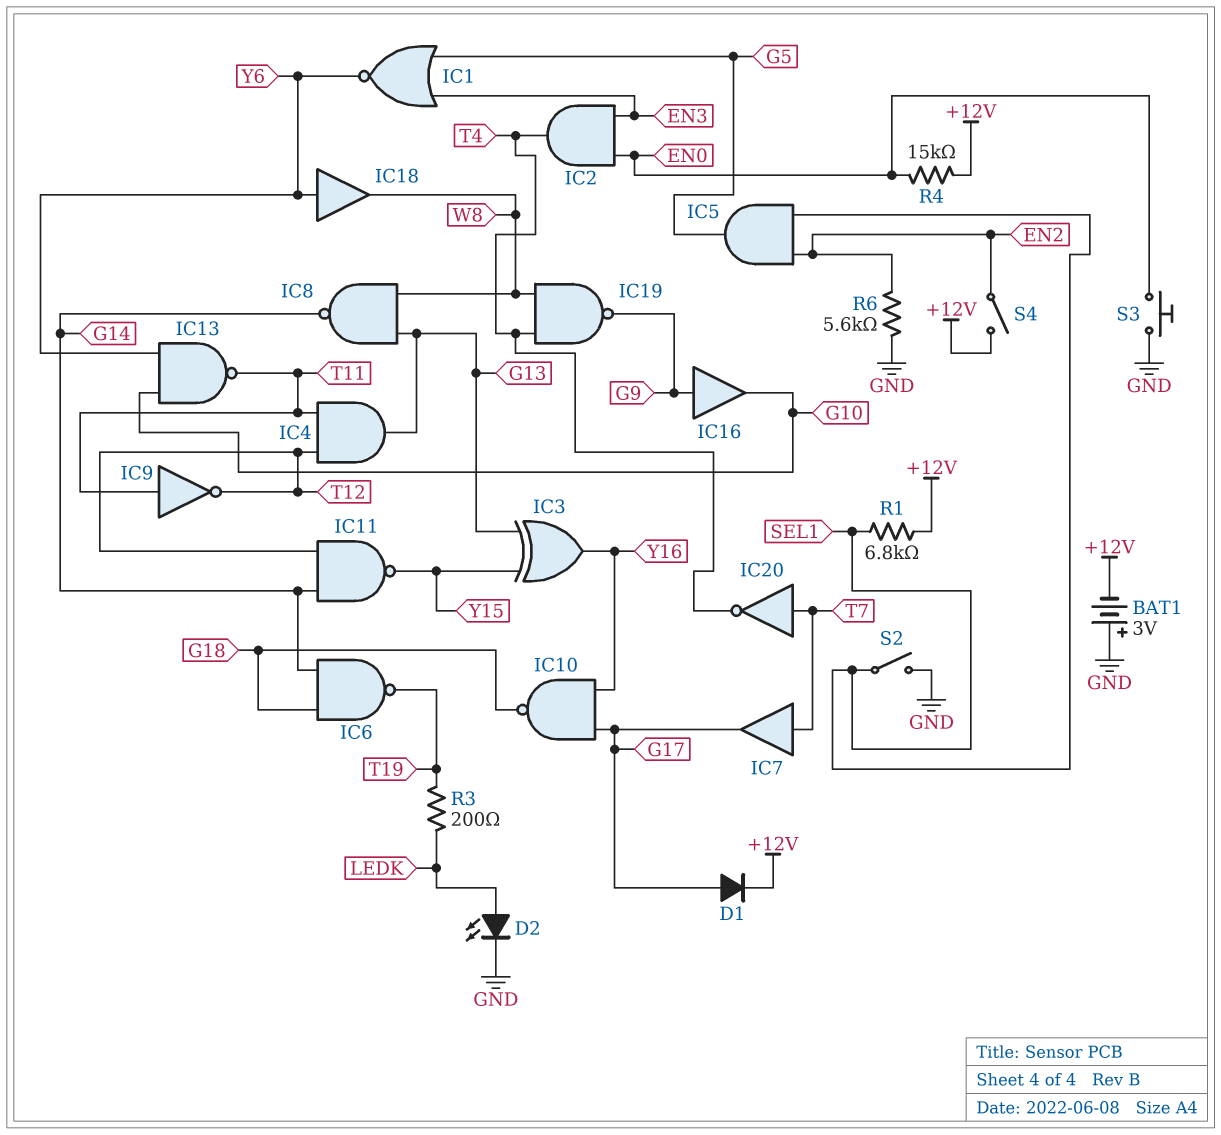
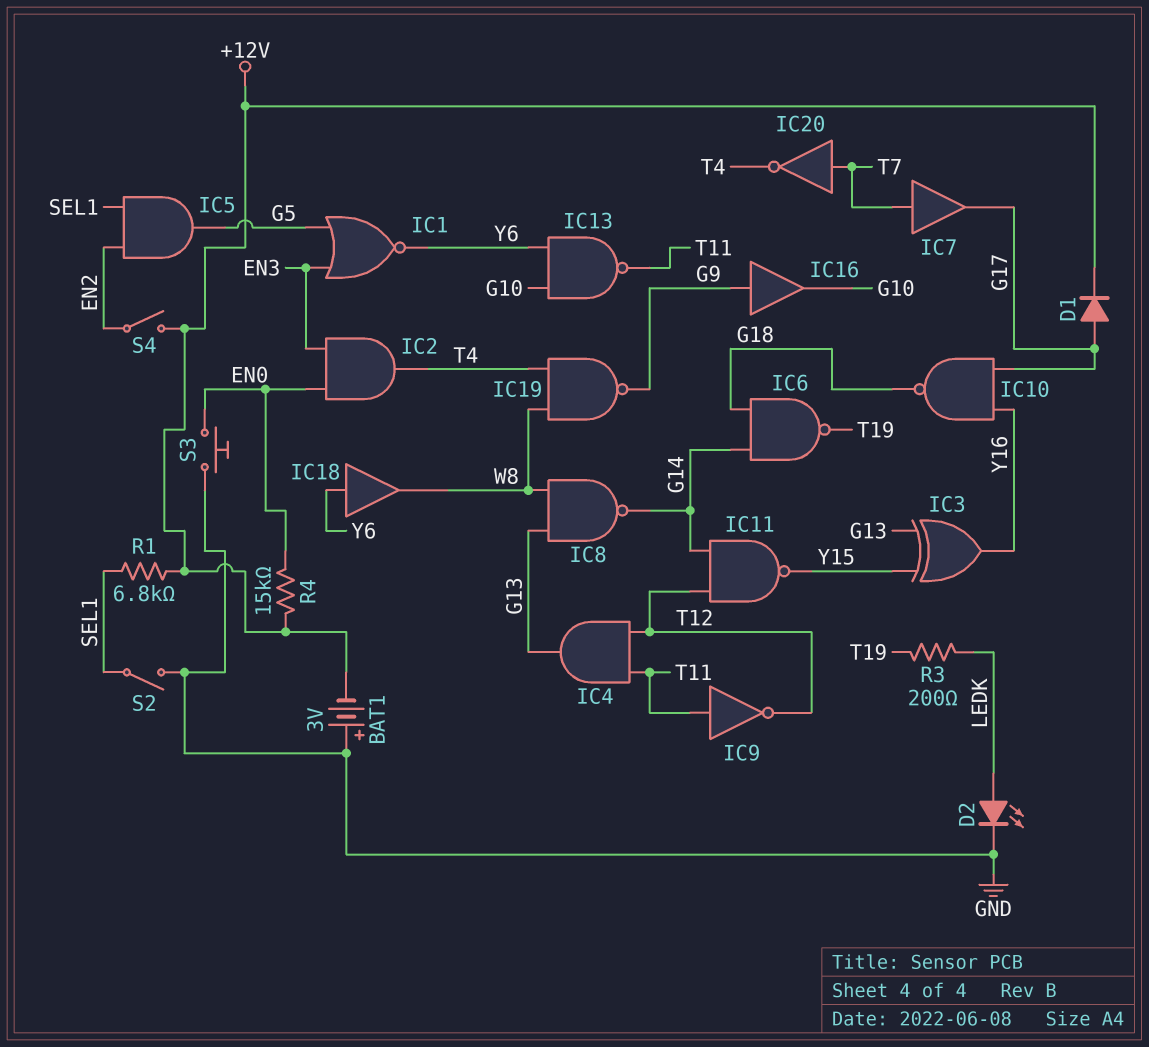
R6: 5.6k (EN2, GND) -> none

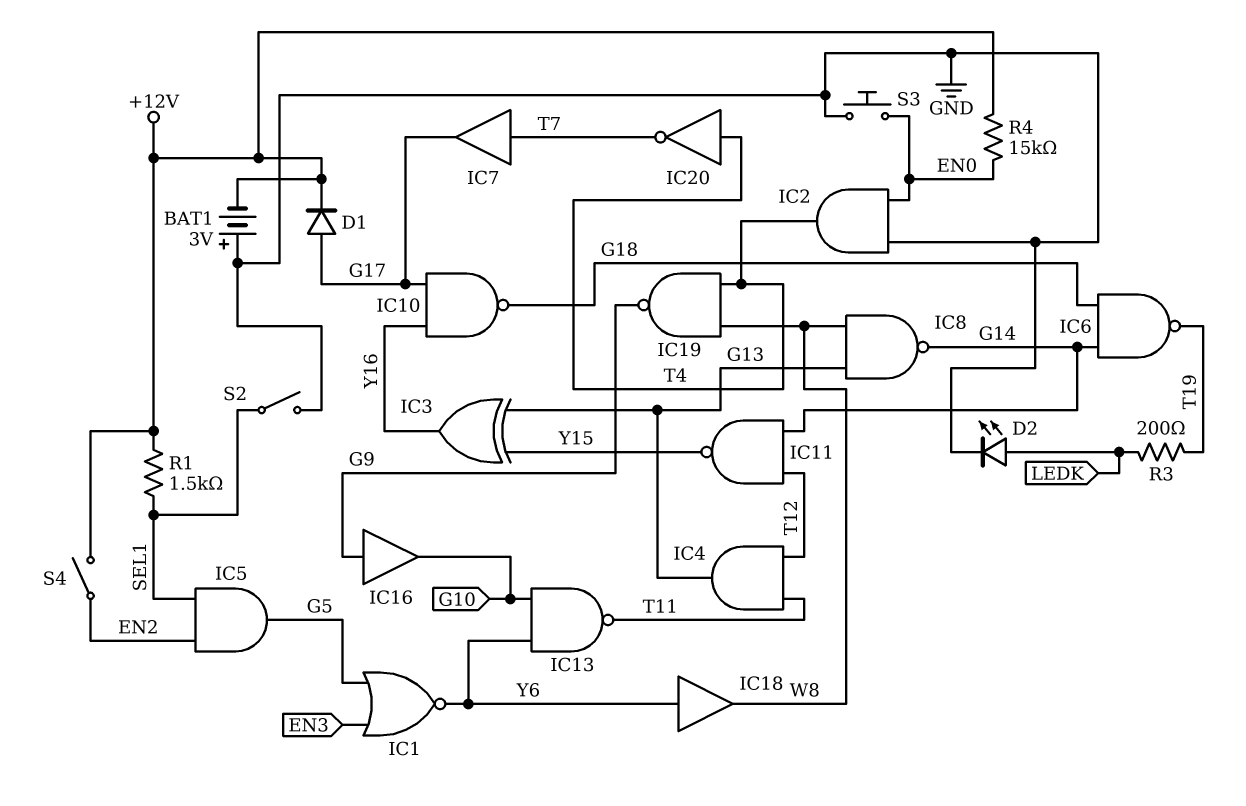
IC2: AND (in EN0, in EN3, out T4) -> AND (in EN0, in GND, out T4)
IC9: NOT (in T11, out T12) -> none
IC20: NOT (in T7, out T4) -> NOT (in T4, out T7)
R1: 6.8k (+12V, SEL1) -> 1.5k (+12V, SEL1)

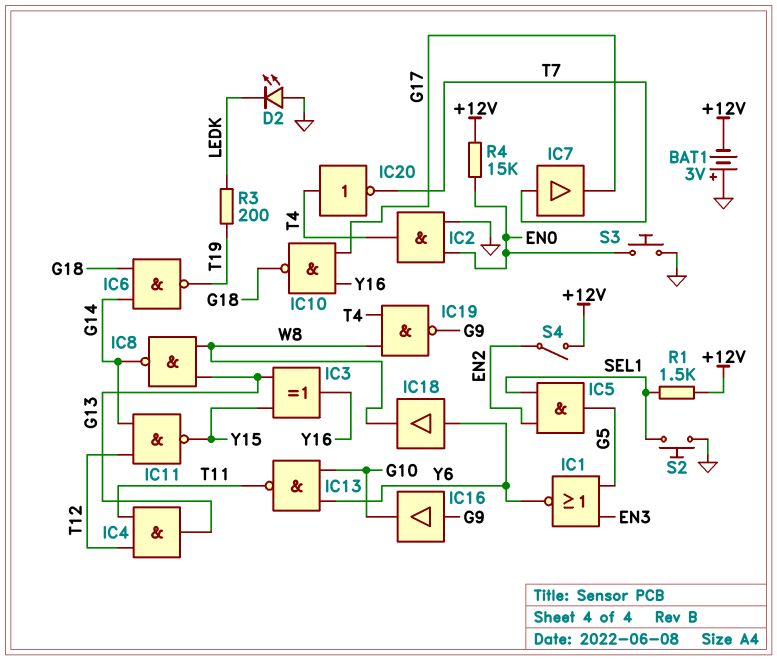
D1: diode (A G17, K +12V) -> none
D2: LED (A LEDK, K GND) -> LED (A GND, K LEDK)
S2: switch (GND, SEL1) -> button (GND, SEL1)

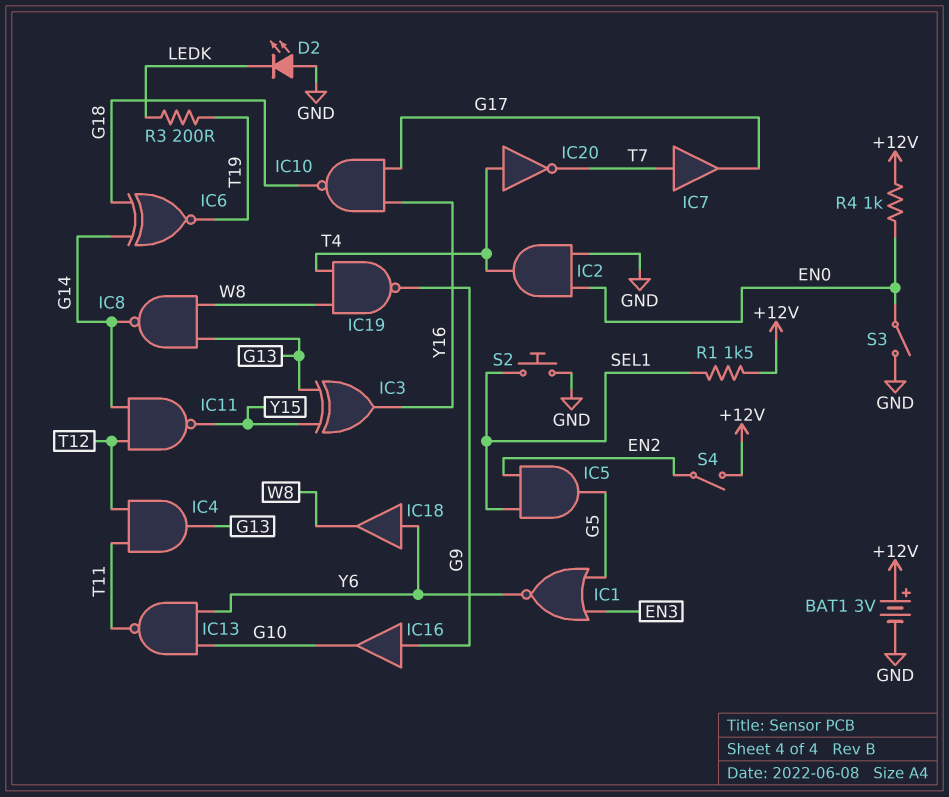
BAT1: 3V (plus GND, minus +12V) -> 3V (plus +12V, minus GND)
IC6: NAND (in G14, in G18, out T19) -> XNOR (in G14, in G18, out T19)
R4: 15k (+12V, EN0) -> 1k (+12V, EN0)
S3: button (EN0, GND) -> switch (EN0, GND)

